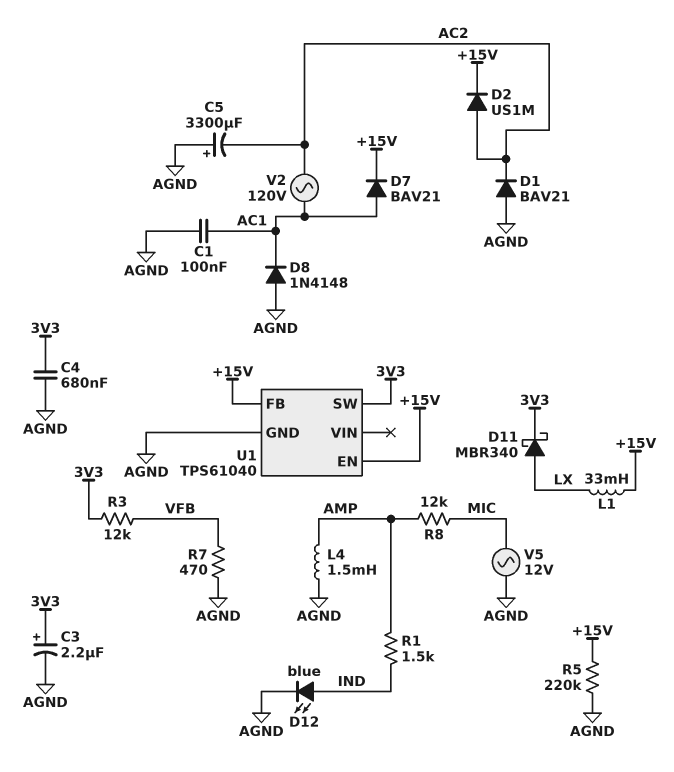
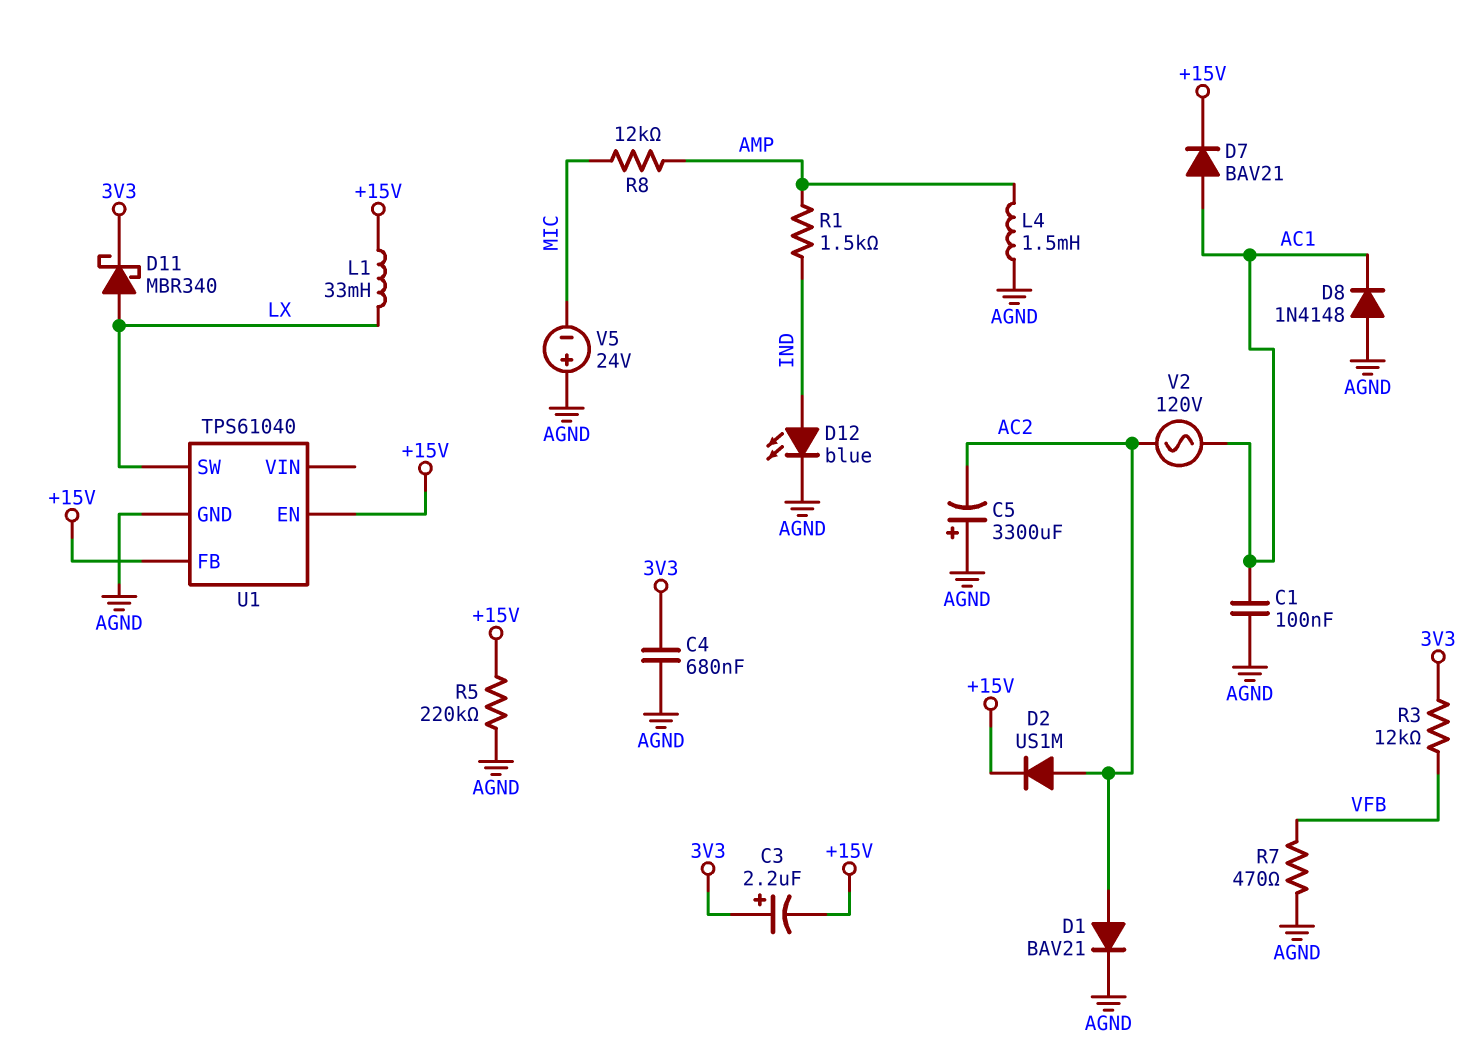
C3: 2.2uF (plus 3V3, minus AGND) -> 2.2uF (plus 3V3, minus +15V)
D1: diode BAV21 (A AGND, K AC2) -> diode BAV21 (A AC2, K AGND)
U1 pin SW: 3V3 -> LX
V5: AC 12V (AGND, MIC) -> 24V (plus AGND, minus MIC)

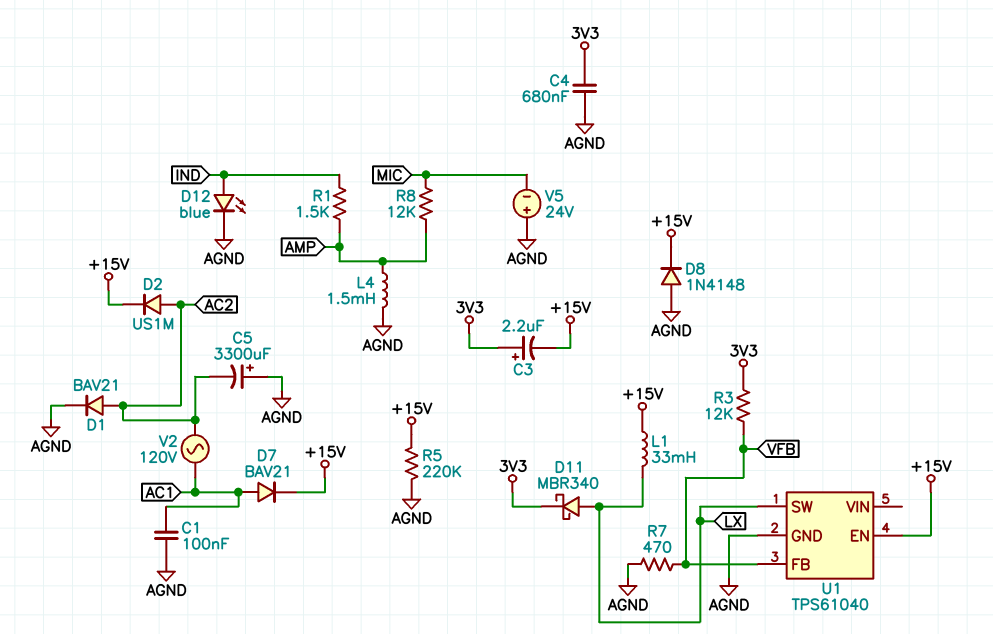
D8: diode 1N4148 (A AGND, K AC1) -> diode 1N4148 (A AGND, K +15V)
U1 pin FB: +15V -> VFB

